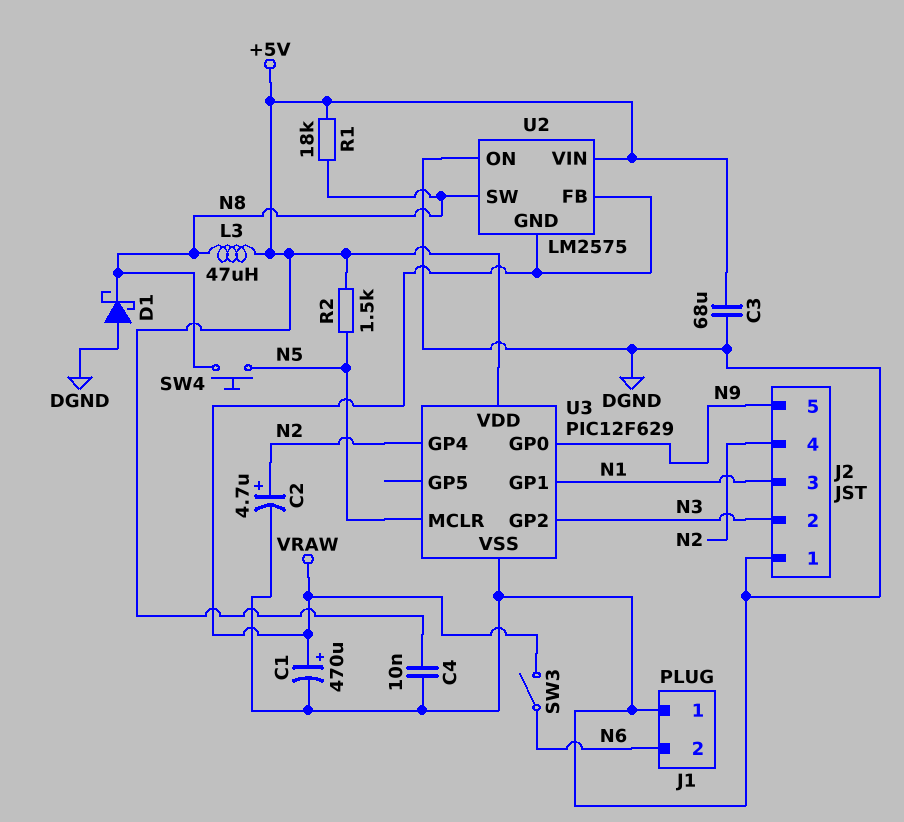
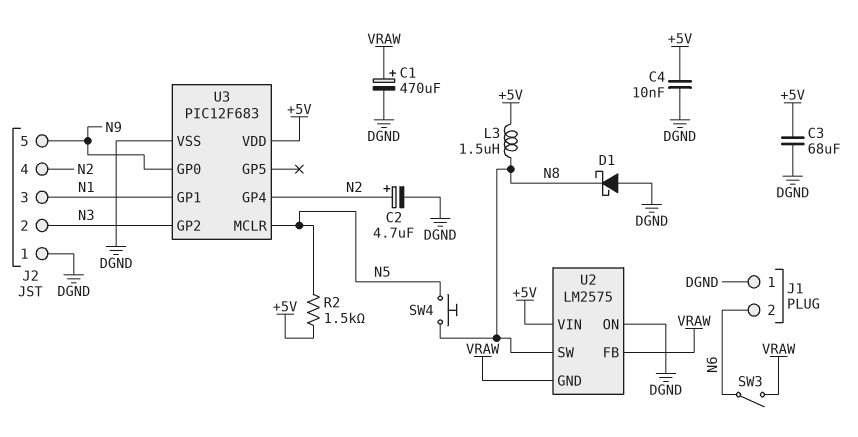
L3: 47uH (+5V, N8) -> 1.5uH (+5V, N8)
R1: 18k (+5V, N8) -> none
U3: PIC12F629 -> PIC12F683

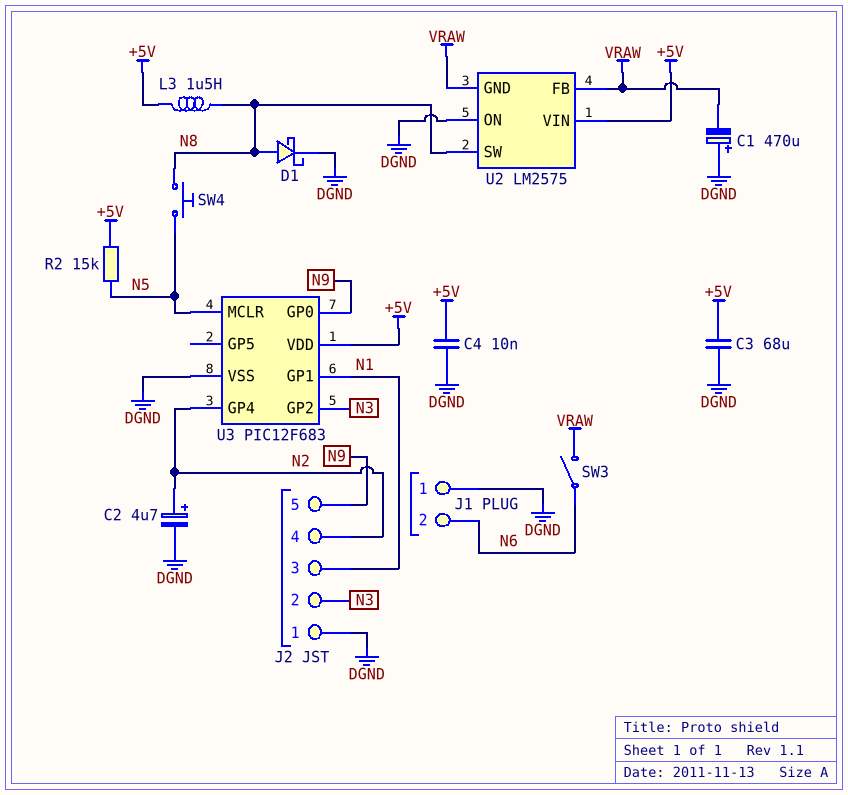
C1: 470uF (plus VRAW, minus DGND) -> 470uF (plus DGND, minus VRAW)
D1: schottky (A DGND, K N8) -> schottky (A N8, K DGND)
R2: 1.5k (+5V, N5) -> 15k (+5V, N5)

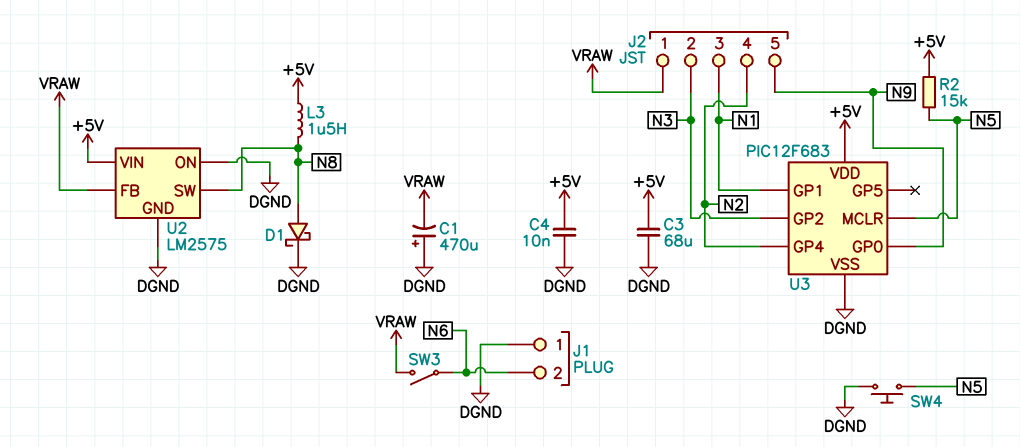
C2: 4.7uF (plus N2, minus DGND) -> none
J2 pin 1: DGND -> VRAW
SW4: button (N5, N8) -> button (DGND, N5)
U2 pin GND: VRAW -> DGND

